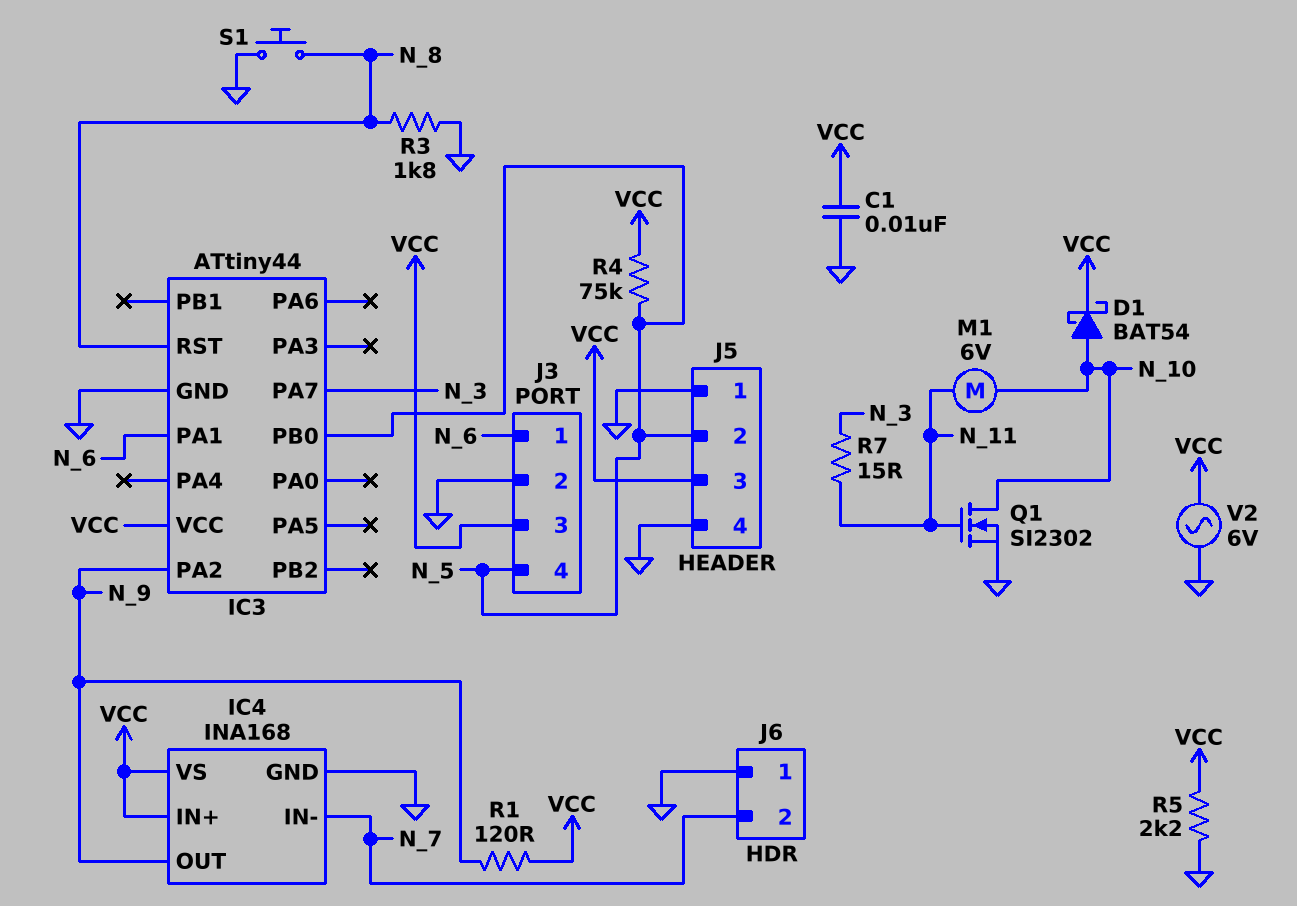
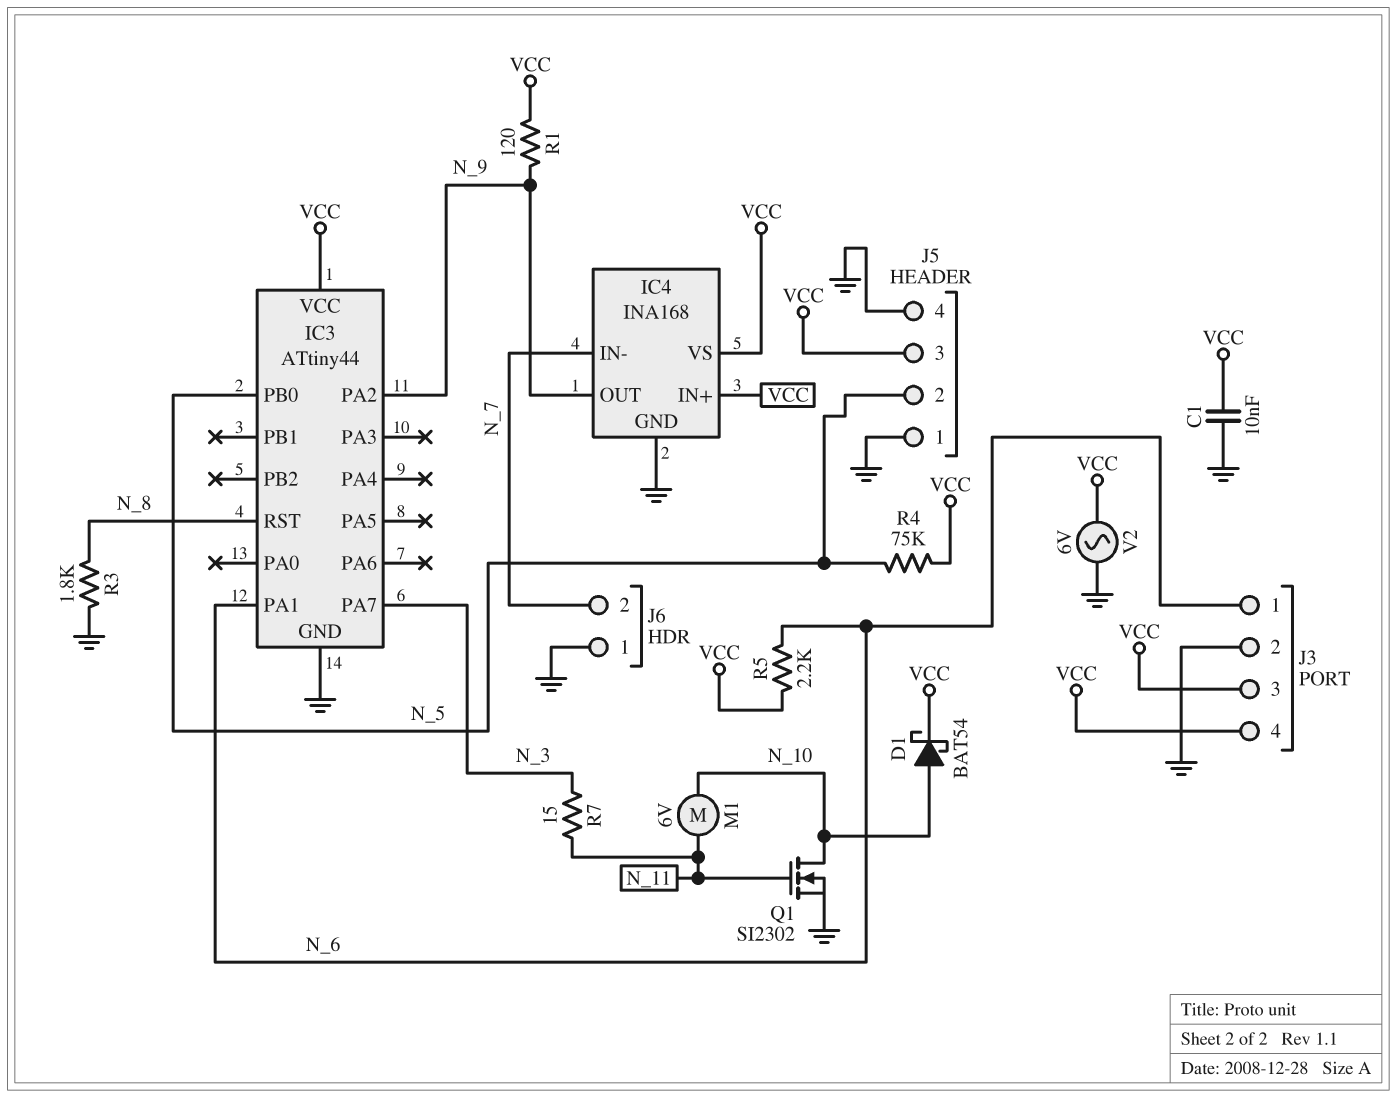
J3 pin 4: N_5 -> VCC
R5: 2.2k (GND, VCC) -> 2.2k (N_6, VCC)
S1: button (GND, N_8) -> none

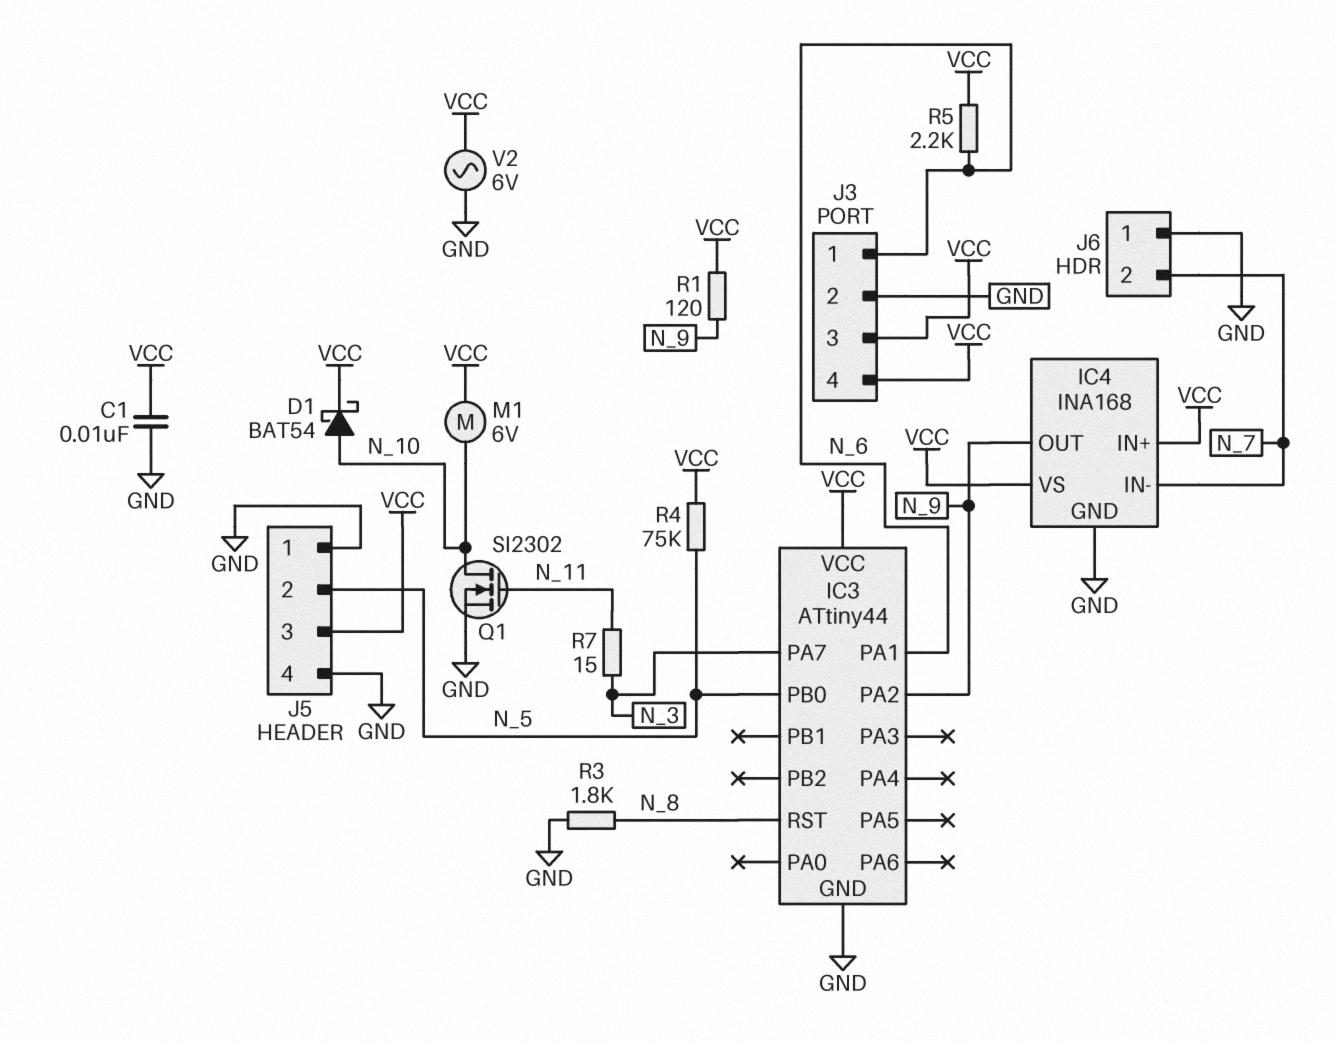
M1: motor 6V (N_10, N_11) -> motor 6V (N_10, VCC)

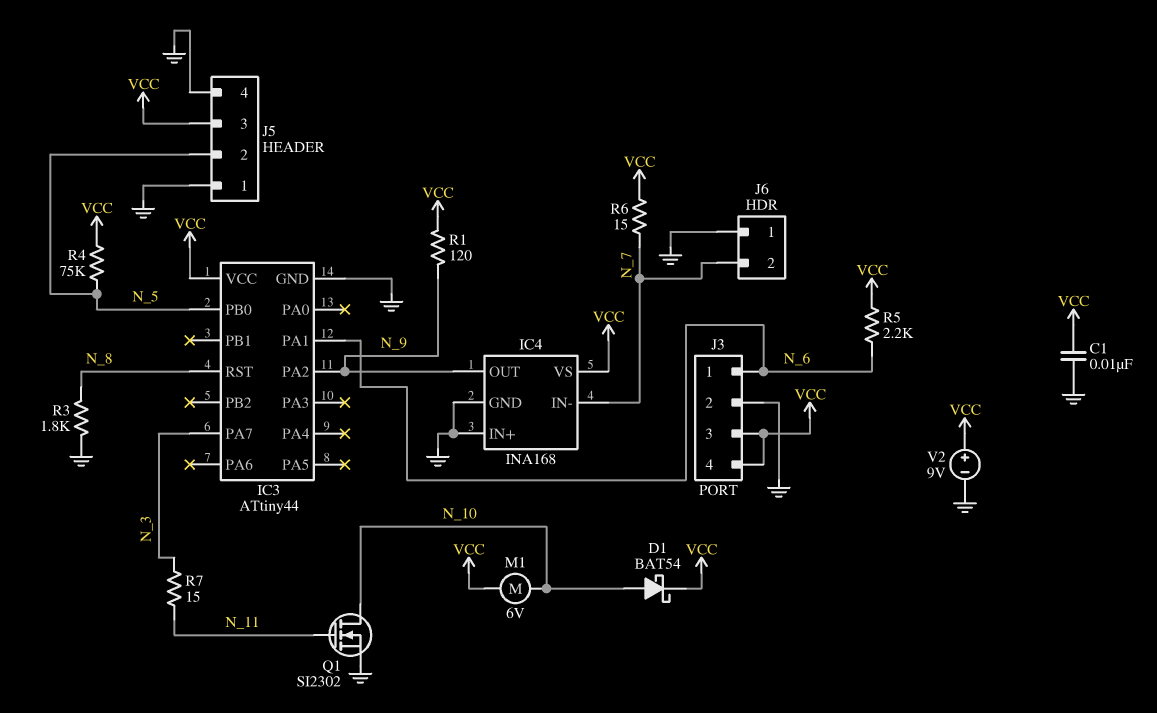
IC4 pin IN+: VCC -> GND
R6: none -> 15 (N_7, VCC)
V2: AC 6V (GND, VCC) -> 9V (plus VCC, minus GND)

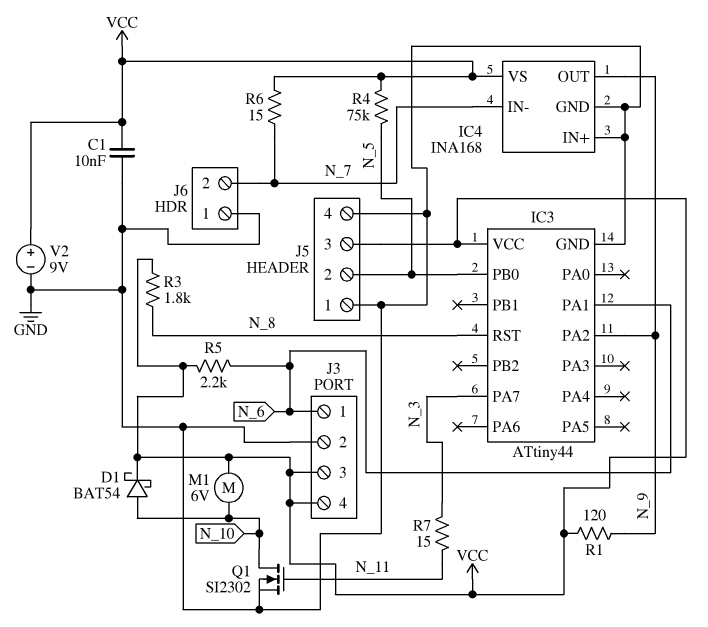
R3: 1.8k (GND, N_8) -> 1.8k (N_8, VCC)

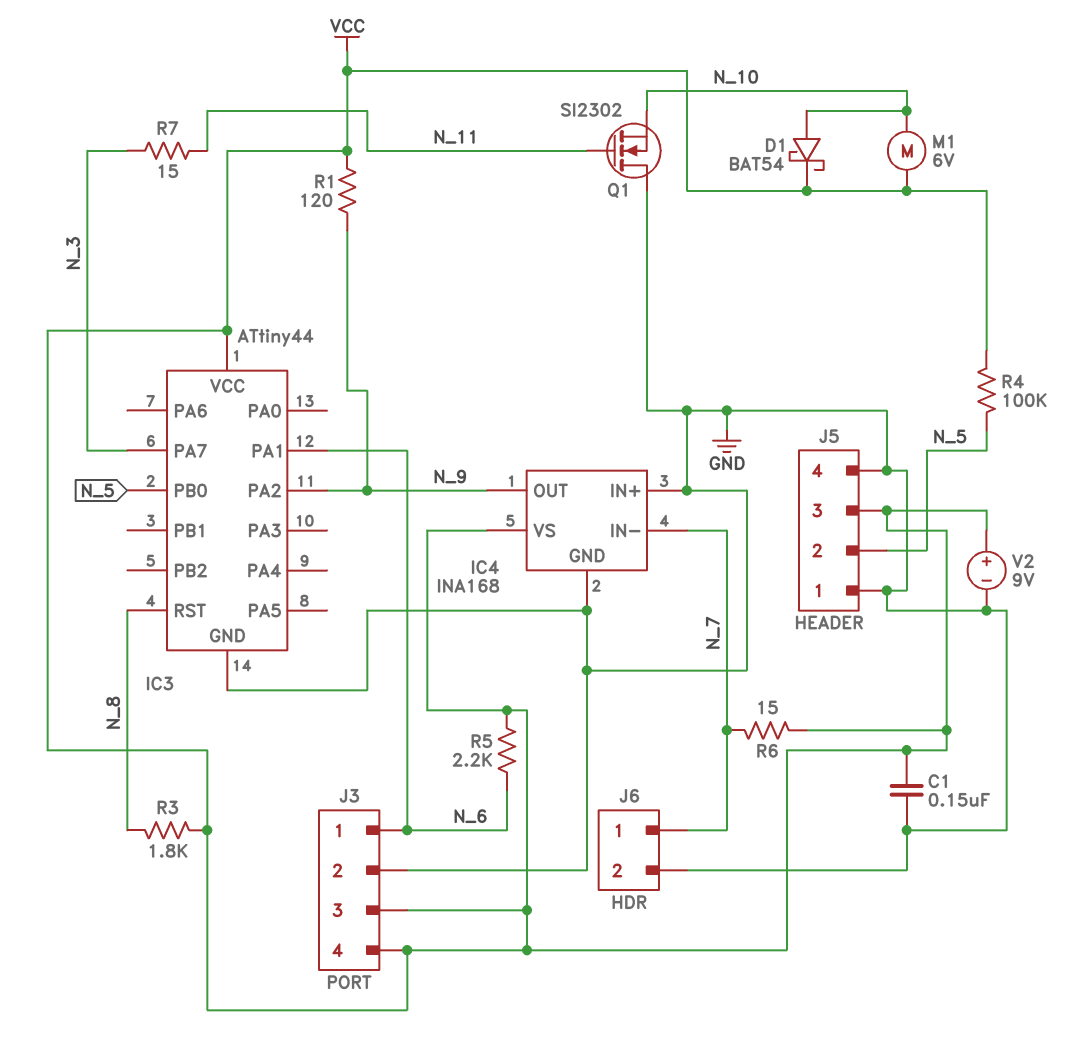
C1: 10nF (GND, VCC) -> 150nF (GND, VCC)
J6 pin 1: GND -> N_7
J6 pin 2: N_7 -> GND
Q1: NMOS SI2302 (G N_11, D N_10, S GND) -> NMOS SI2302 (G N_11, D GND, S N_10)
R4: 75k (N_5, VCC) -> 100k (N_5, VCC)

